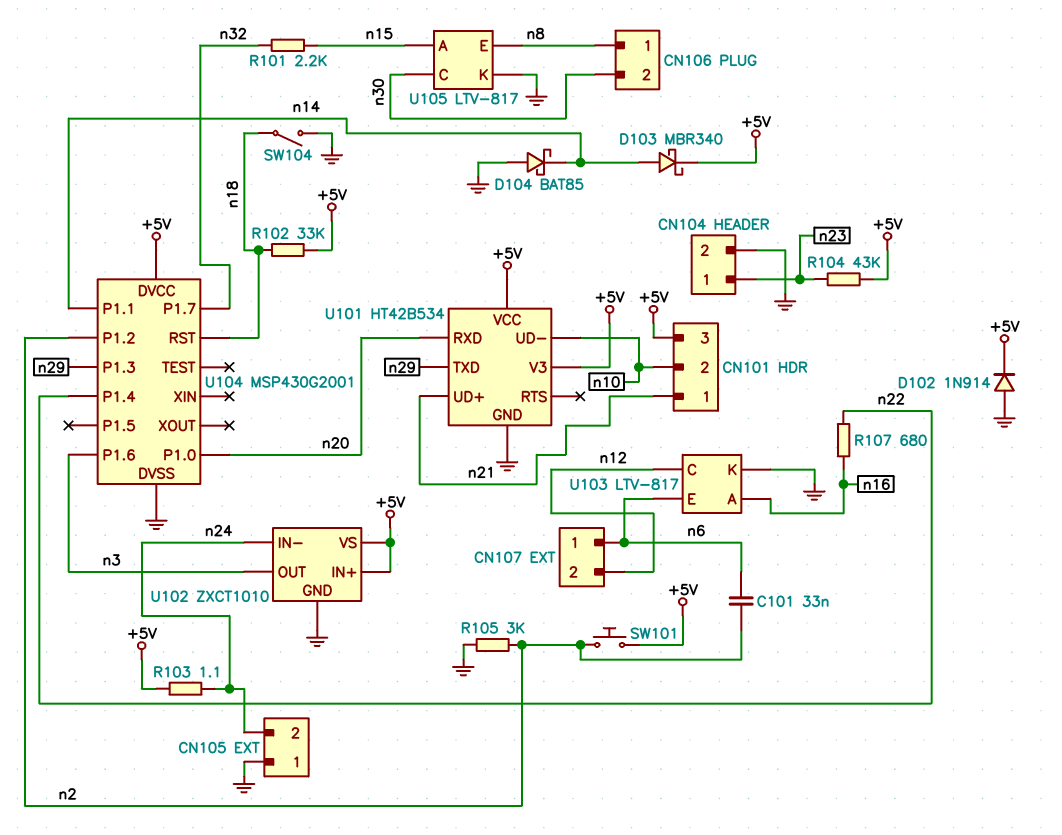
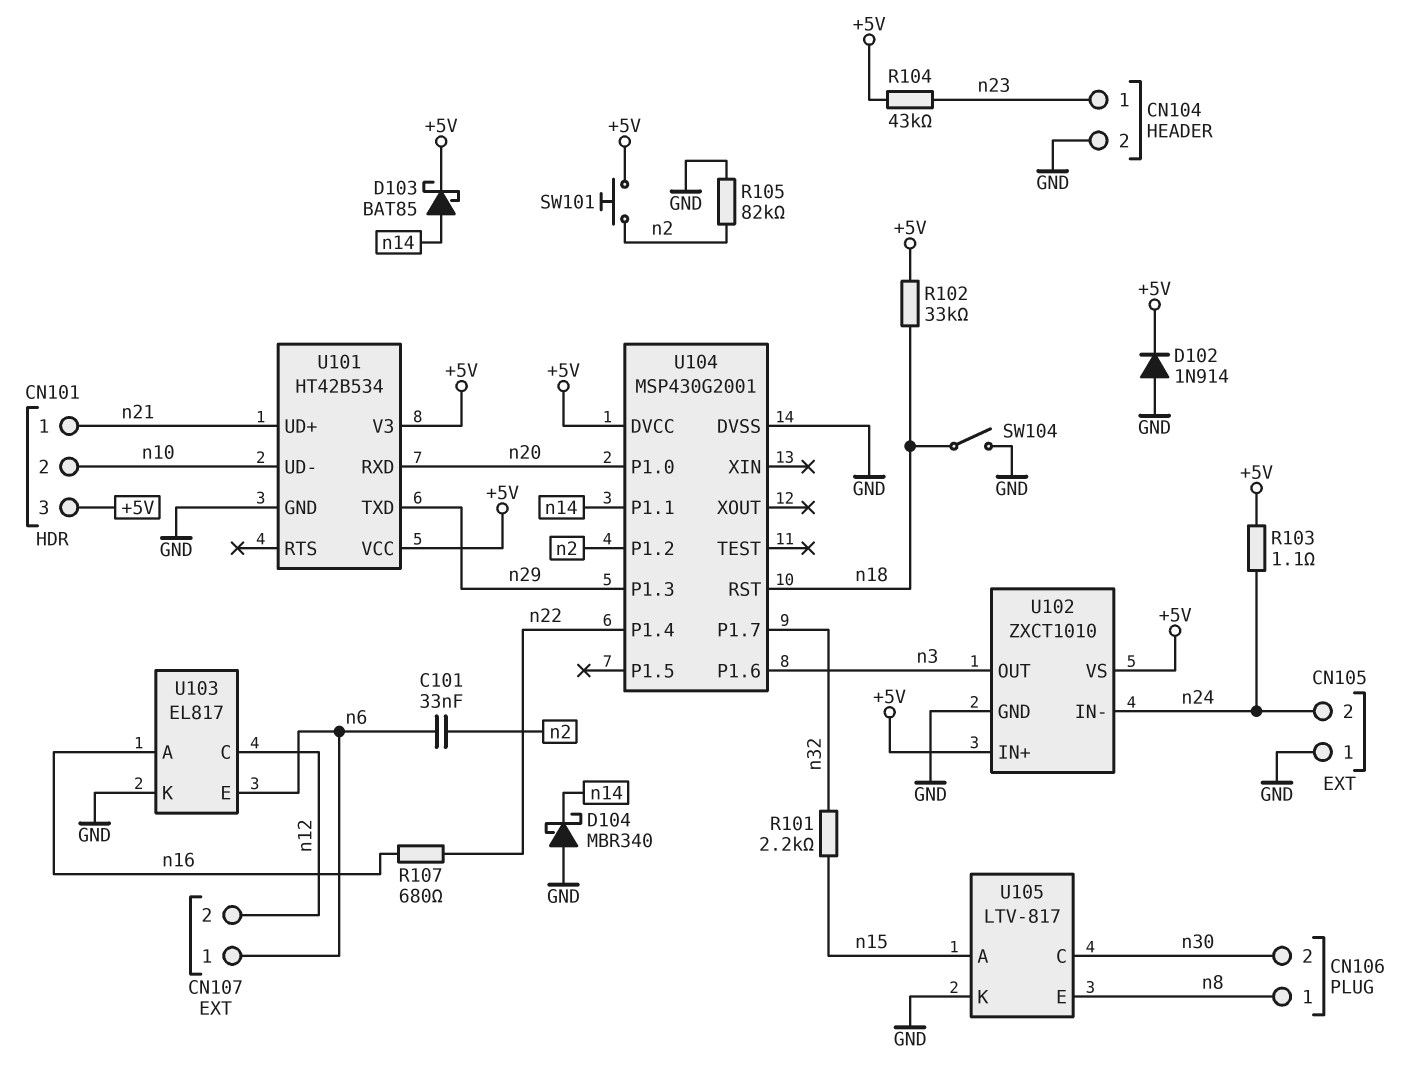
D103: schottky MBR340 (A n14, K +5V) -> schottky BAT85 (A n14, K +5V)
D104: schottky BAT85 (A GND, K n14) -> schottky MBR340 (A GND, K n14)
R105: 3k (GND, n2) -> 82k (GND, n2)
U103: LTV-817 -> EL817

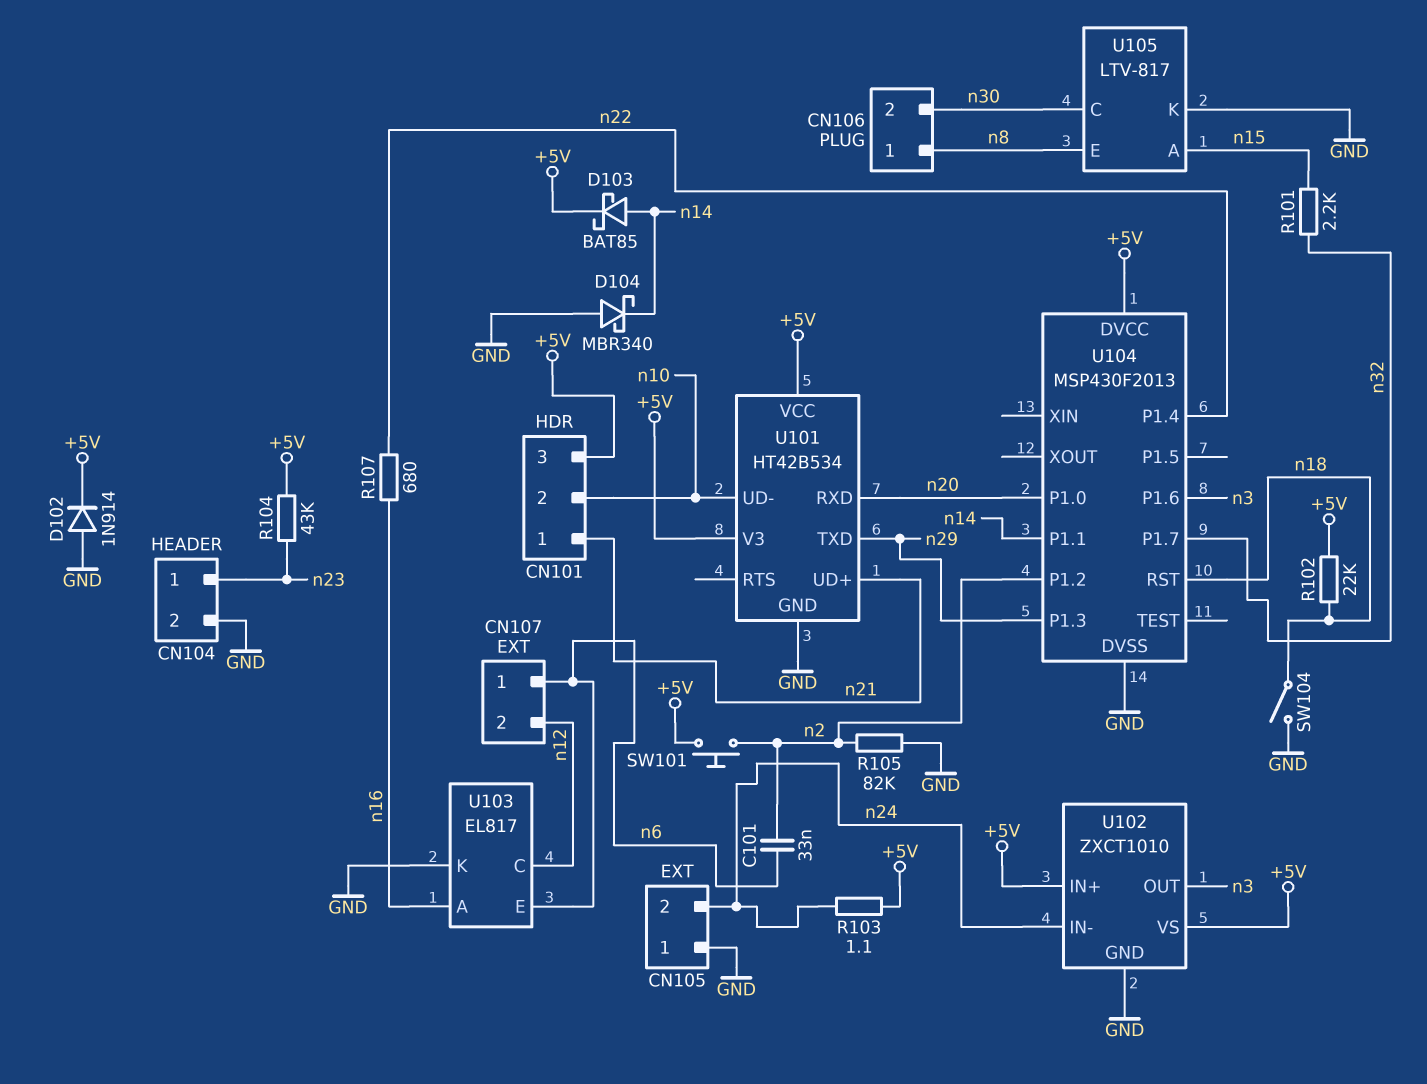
R102: 33k (+5V, n18) -> 22k (+5V, n18)
U104: MSP430G2001 -> MSP430F2013

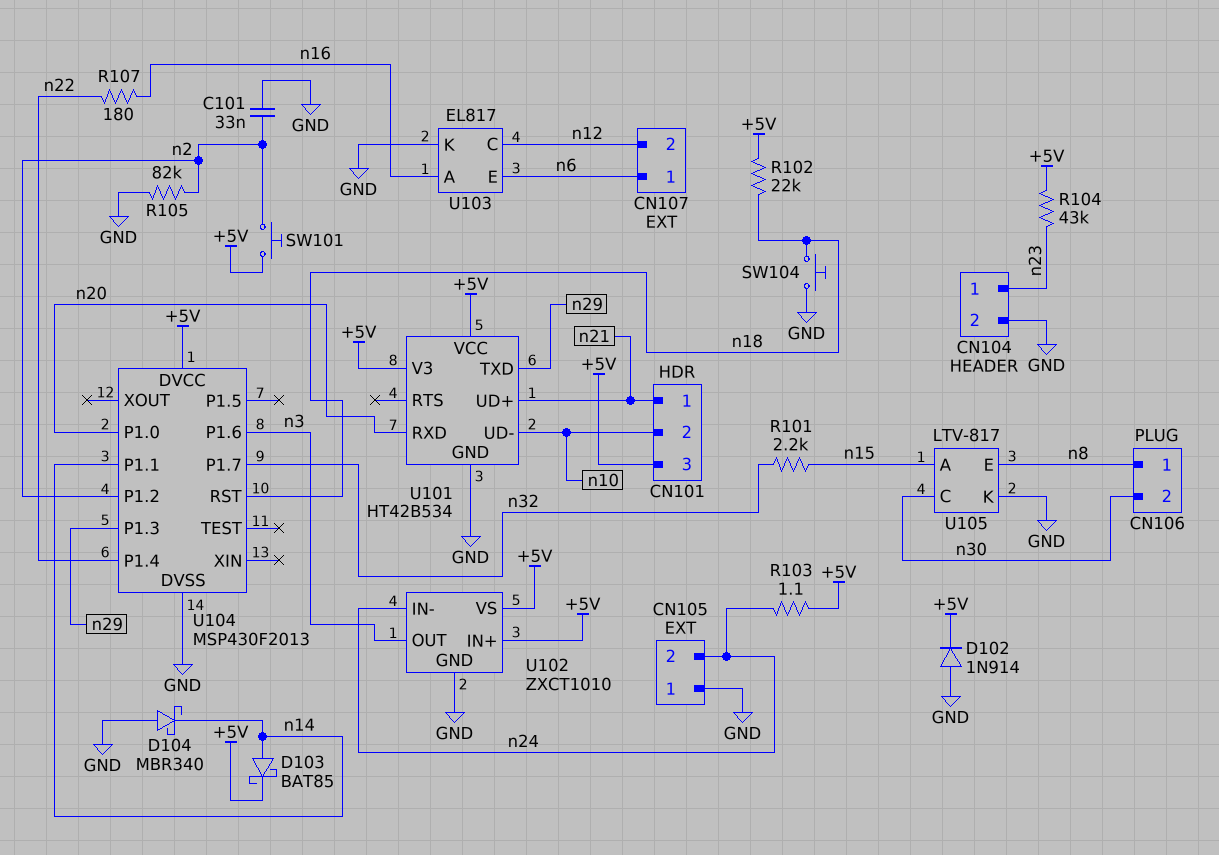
C101: 33nF (n2, n6) -> 33nF (GND, n2)
R107: 680 (n16, n22) -> 180 (n16, n22)
SW104: switch (GND, n18) -> button (GND, n18)

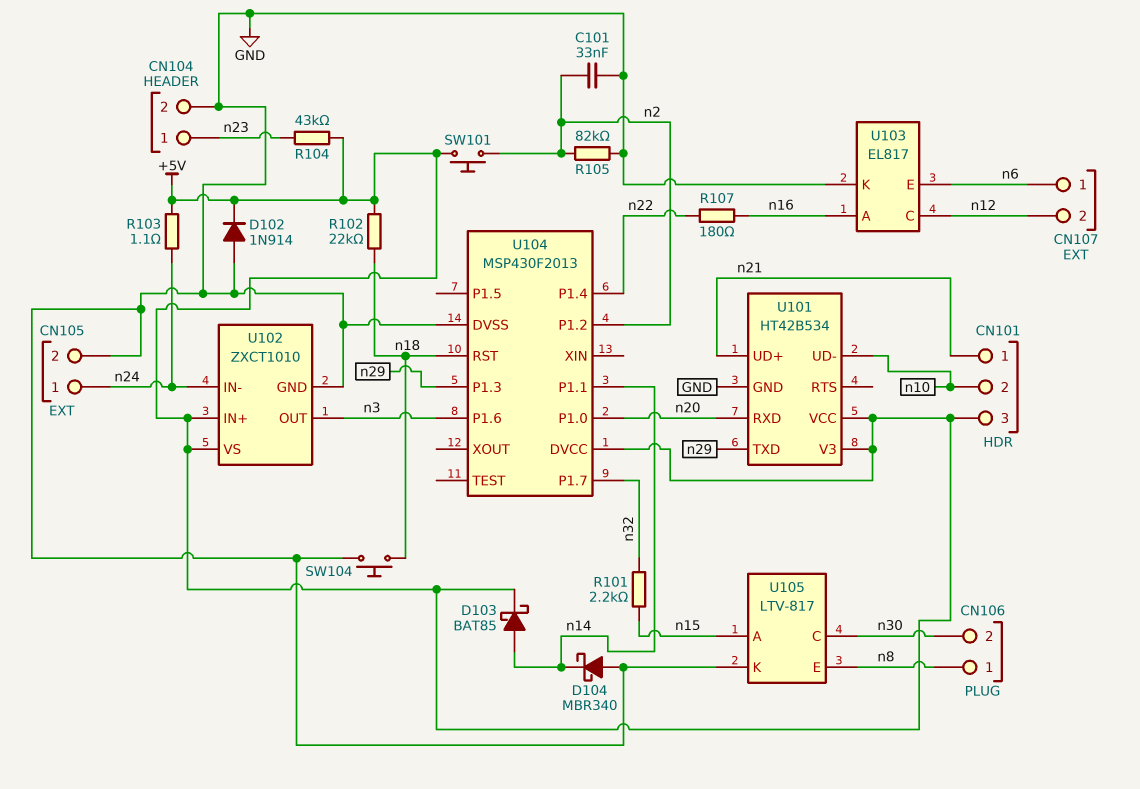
CN105 pin 1: GND -> n24
CN105 pin 2: n24 -> GND

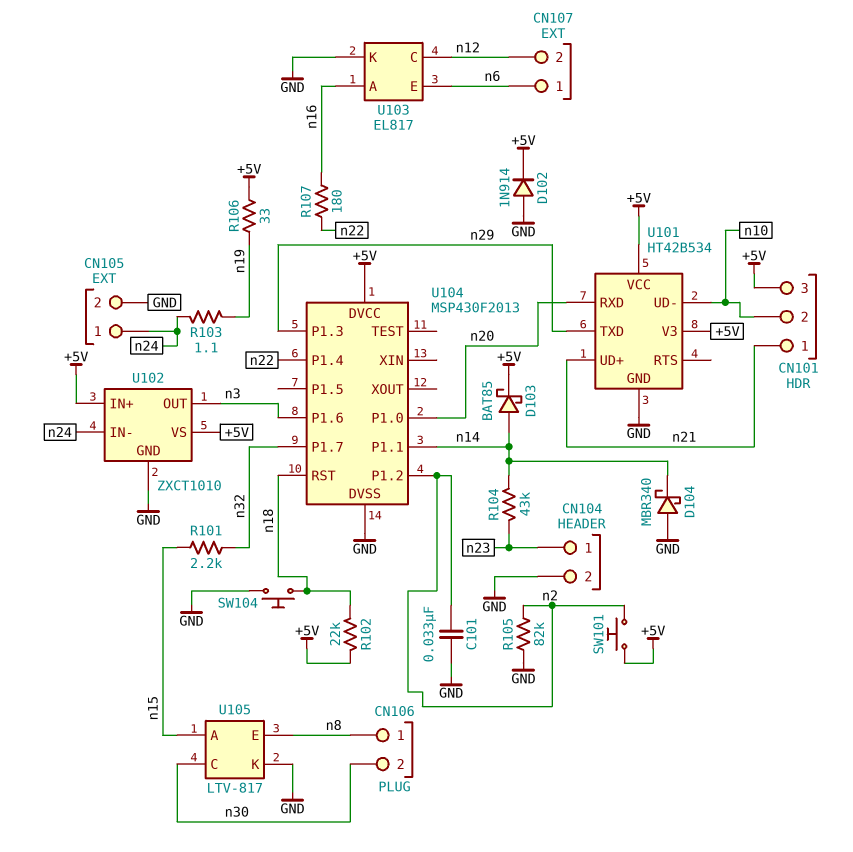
R103: 1.1 (+5V, n24) -> 1.1 (n19, n24)
R104: 43k (+5V, n23) -> 43k (n14, n23)
R106: none -> 33 (+5V, n19)

